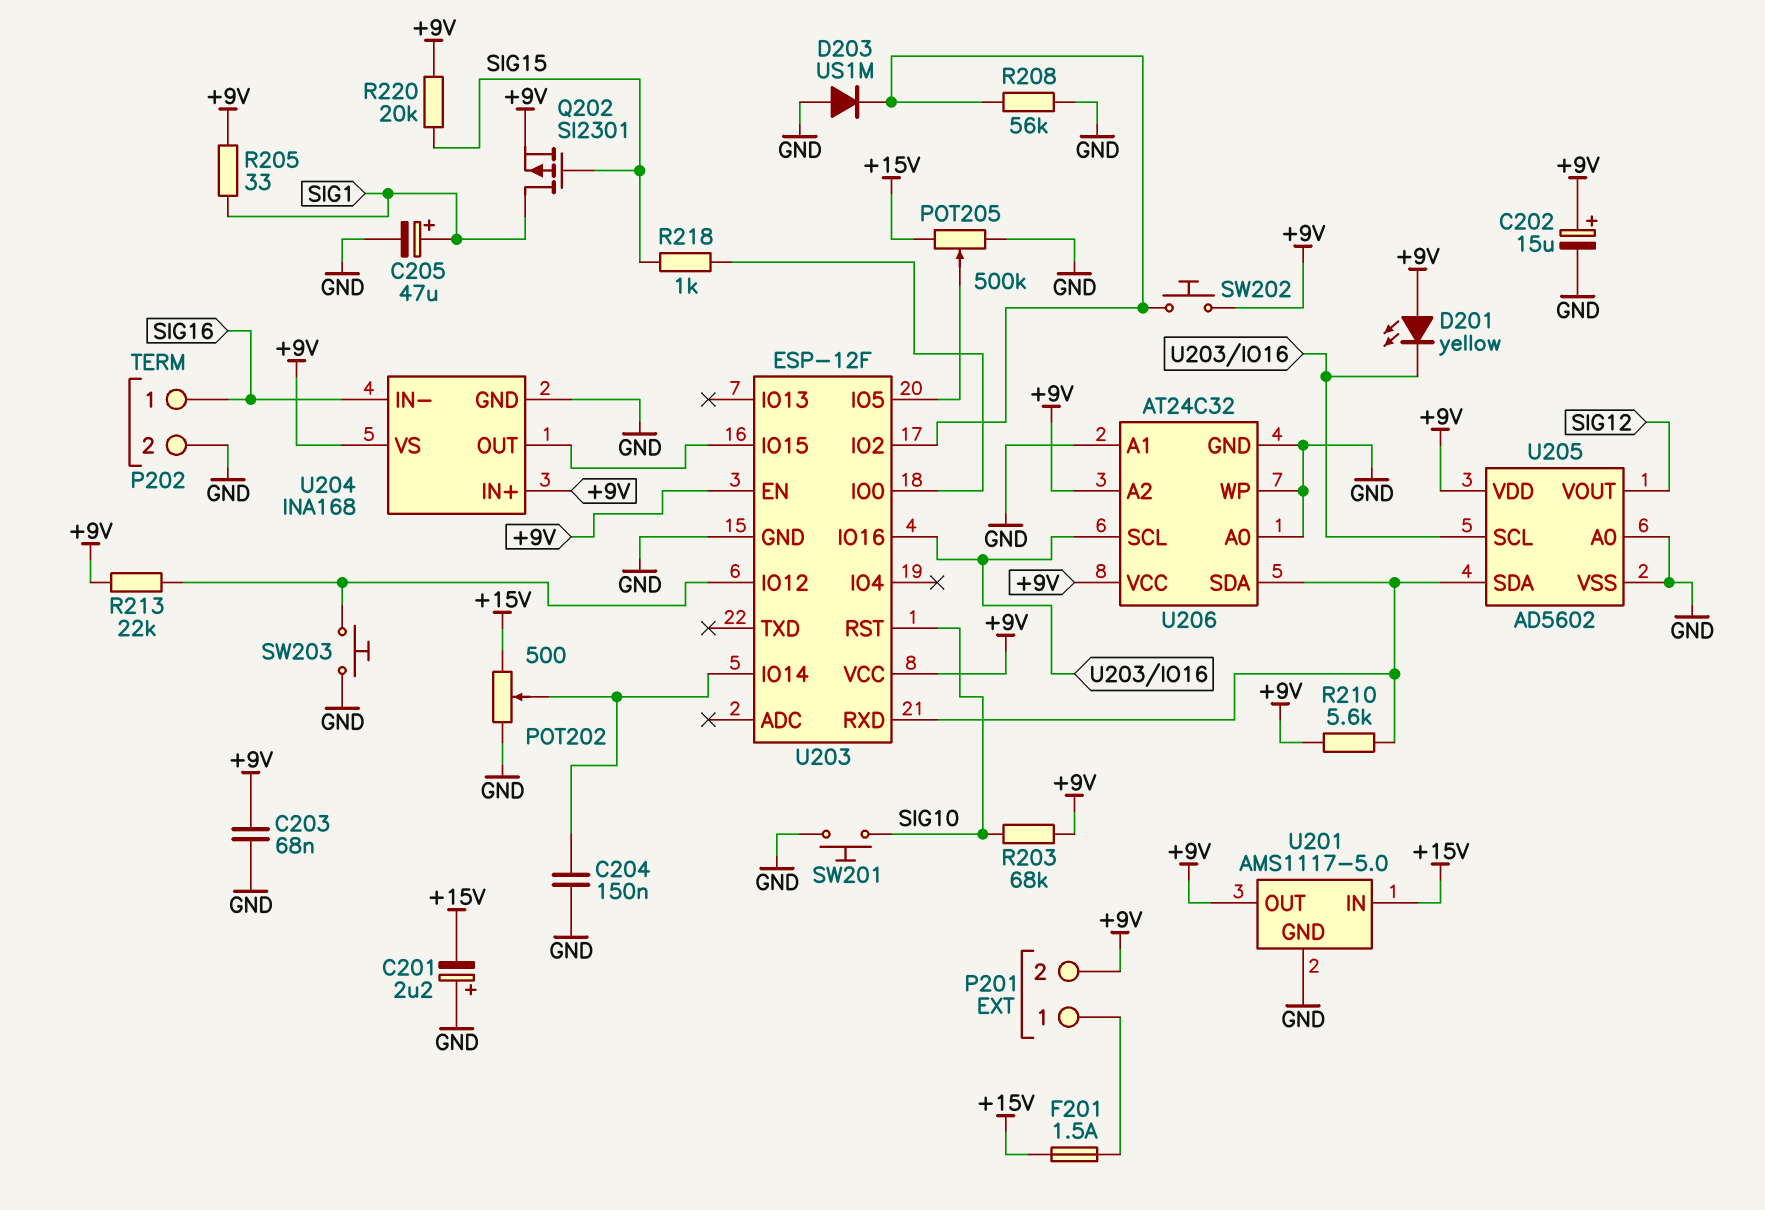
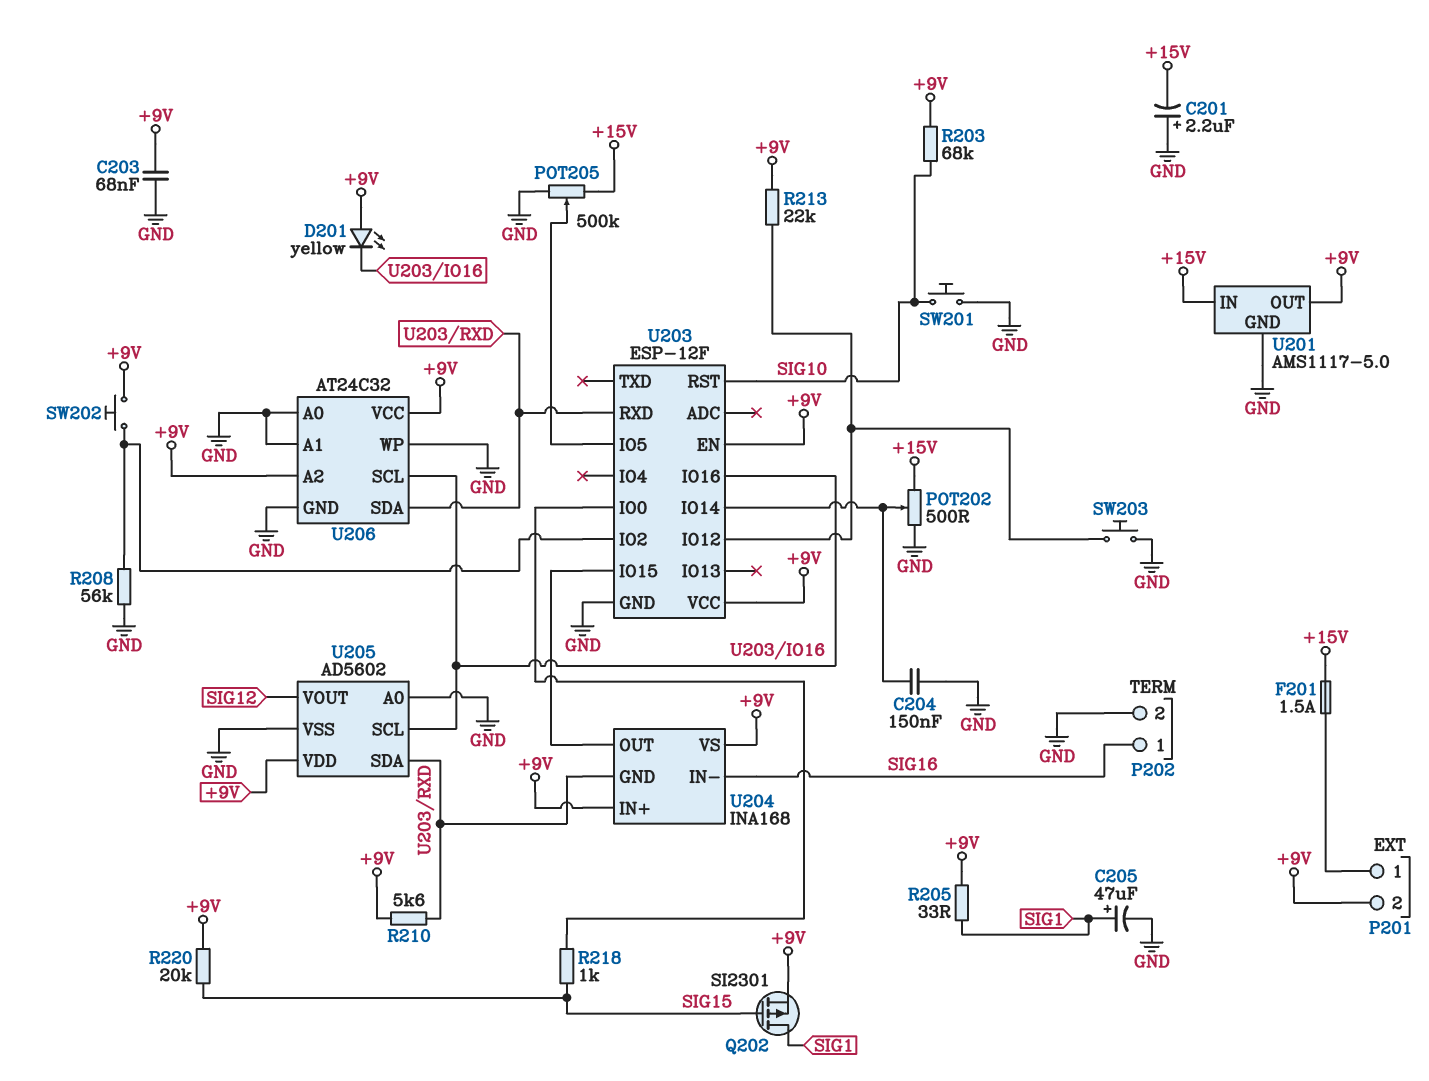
C202: 15uF (plus +9V, minus GND) -> none
D203: diode US1M (A GND, K U203/IO2) -> none
U204 pin GND: GND -> U203/RXD

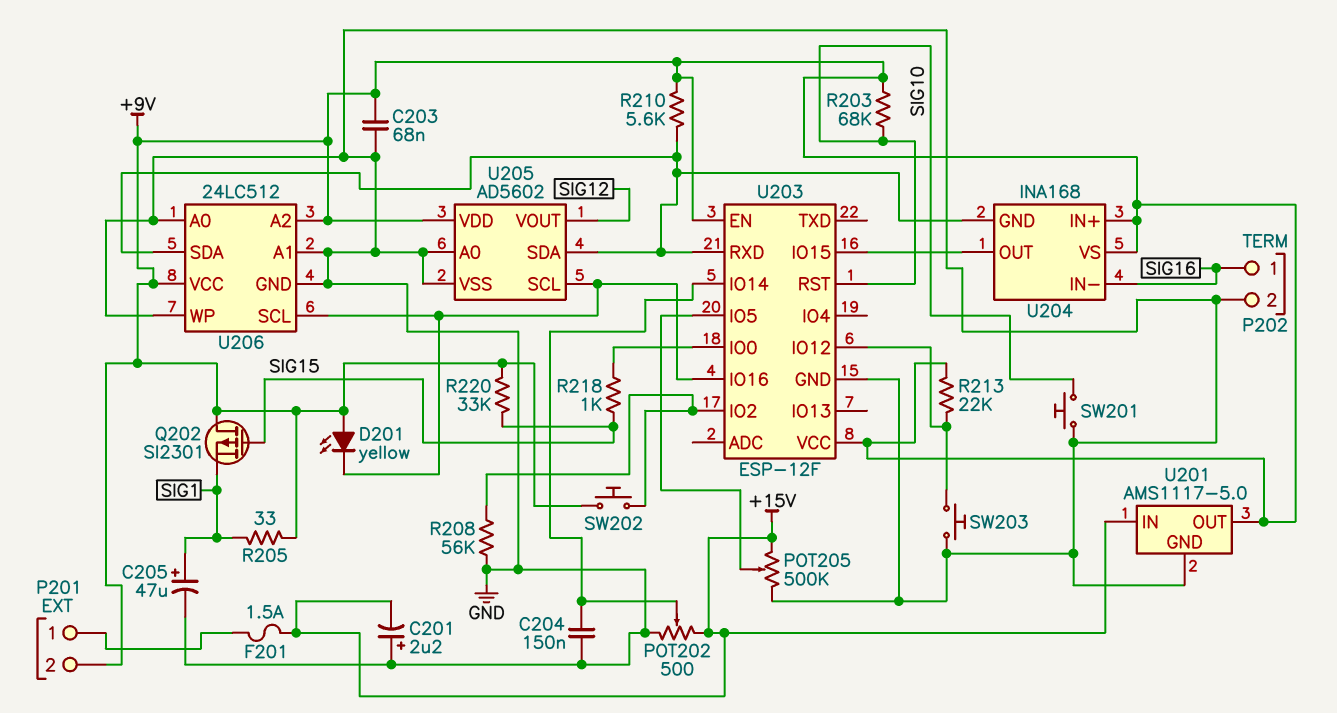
Q202: PMOS SI2301 (G SIG15, D SIG1, S +9V) -> PMOS SI2301 (G SIG15, D +9V, S SIG1)
R220: 20k (+9V, SIG15) -> 33k (+9V, SIG15)
U206: AT24C32 -> 24LC512

